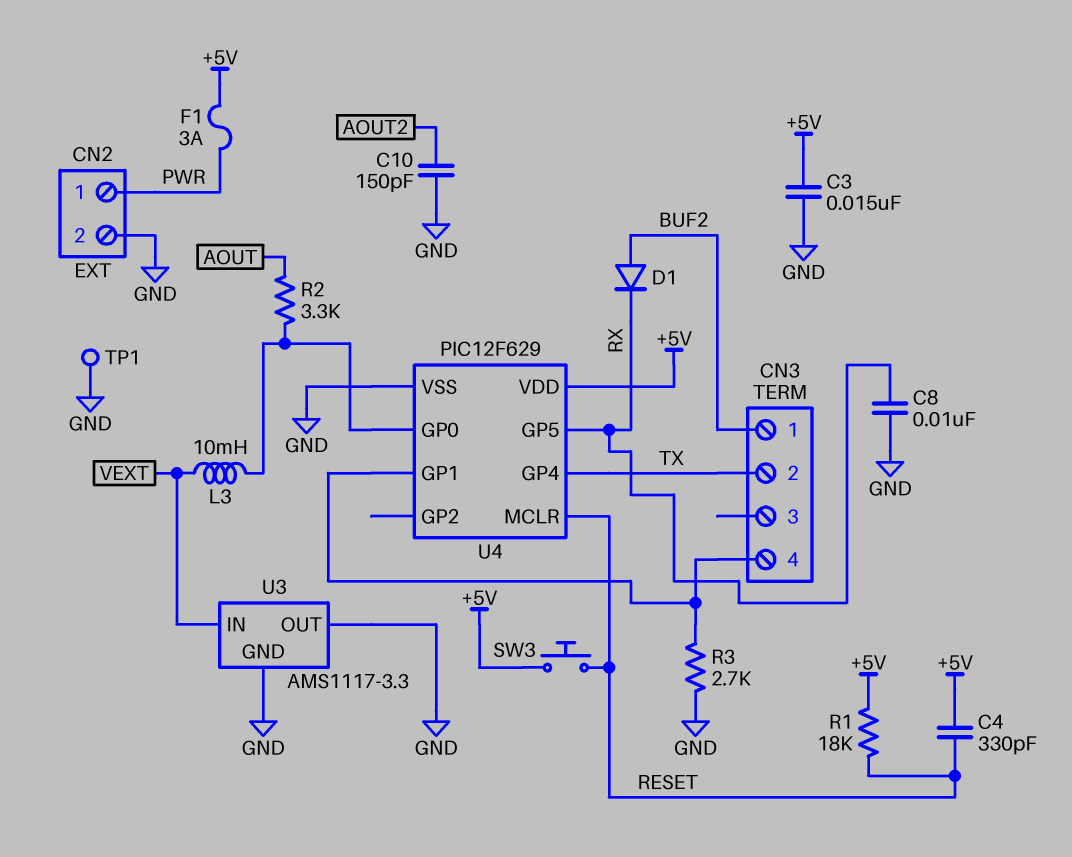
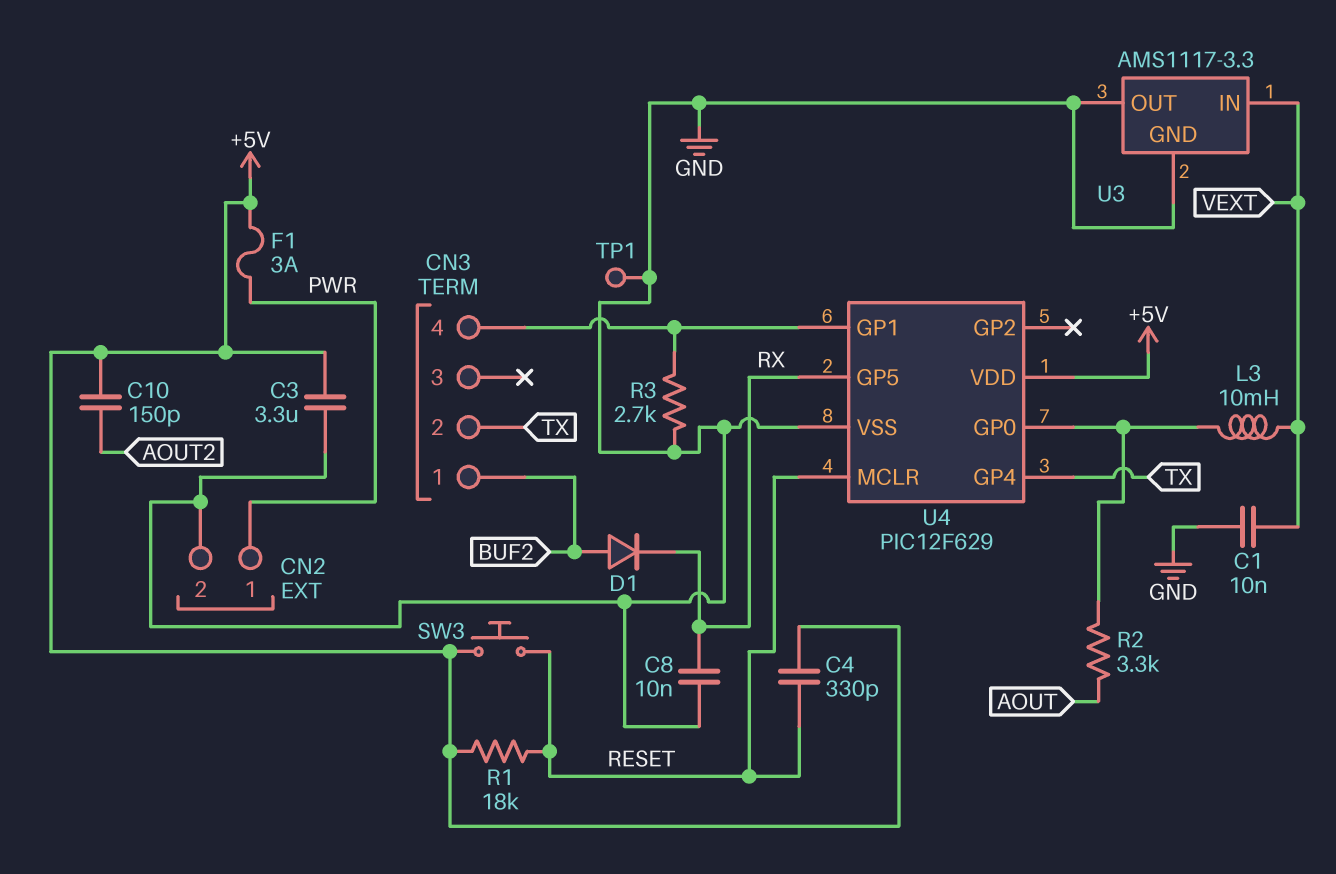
C1: none -> 10nF (GND, VEXT)
C3: 15nF (+5V, GND) -> 3.3uF (+5V, GND)
C10: 150pF (AOUT2, GND) -> 150pF (+5V, AOUT2)

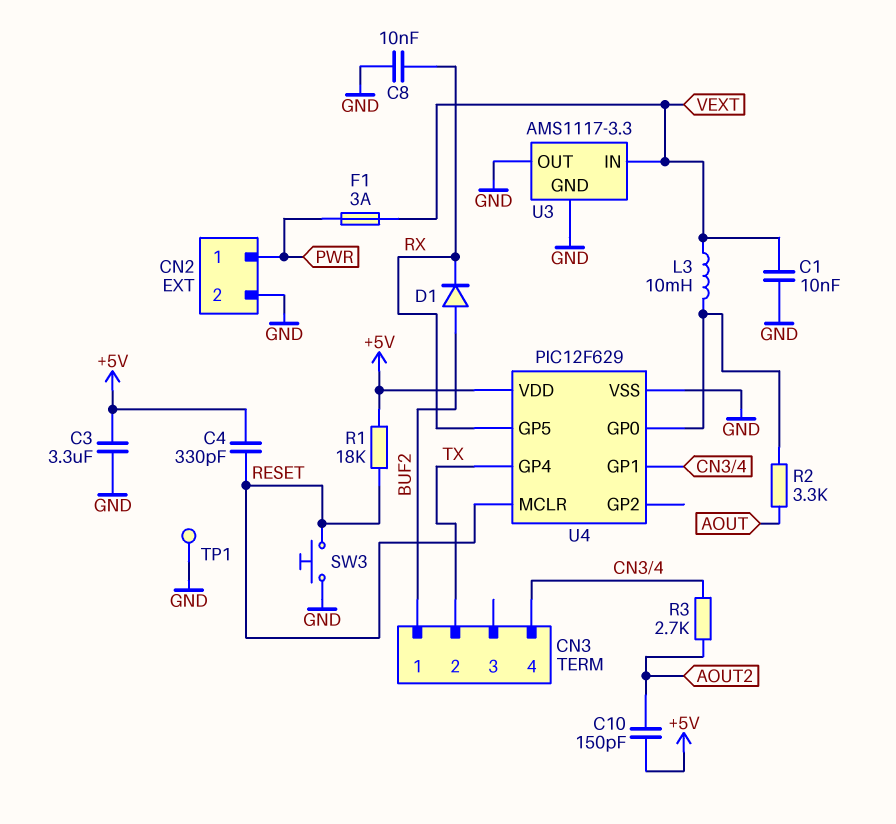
F1: 3A (+5V, PWR) -> 3A (PWR, VEXT)
R3: 2.7k (CN3/4, GND) -> 2.7k (AOUT2, CN3/4)
SW3: button (+5V, RESET) -> button (GND, RESET)

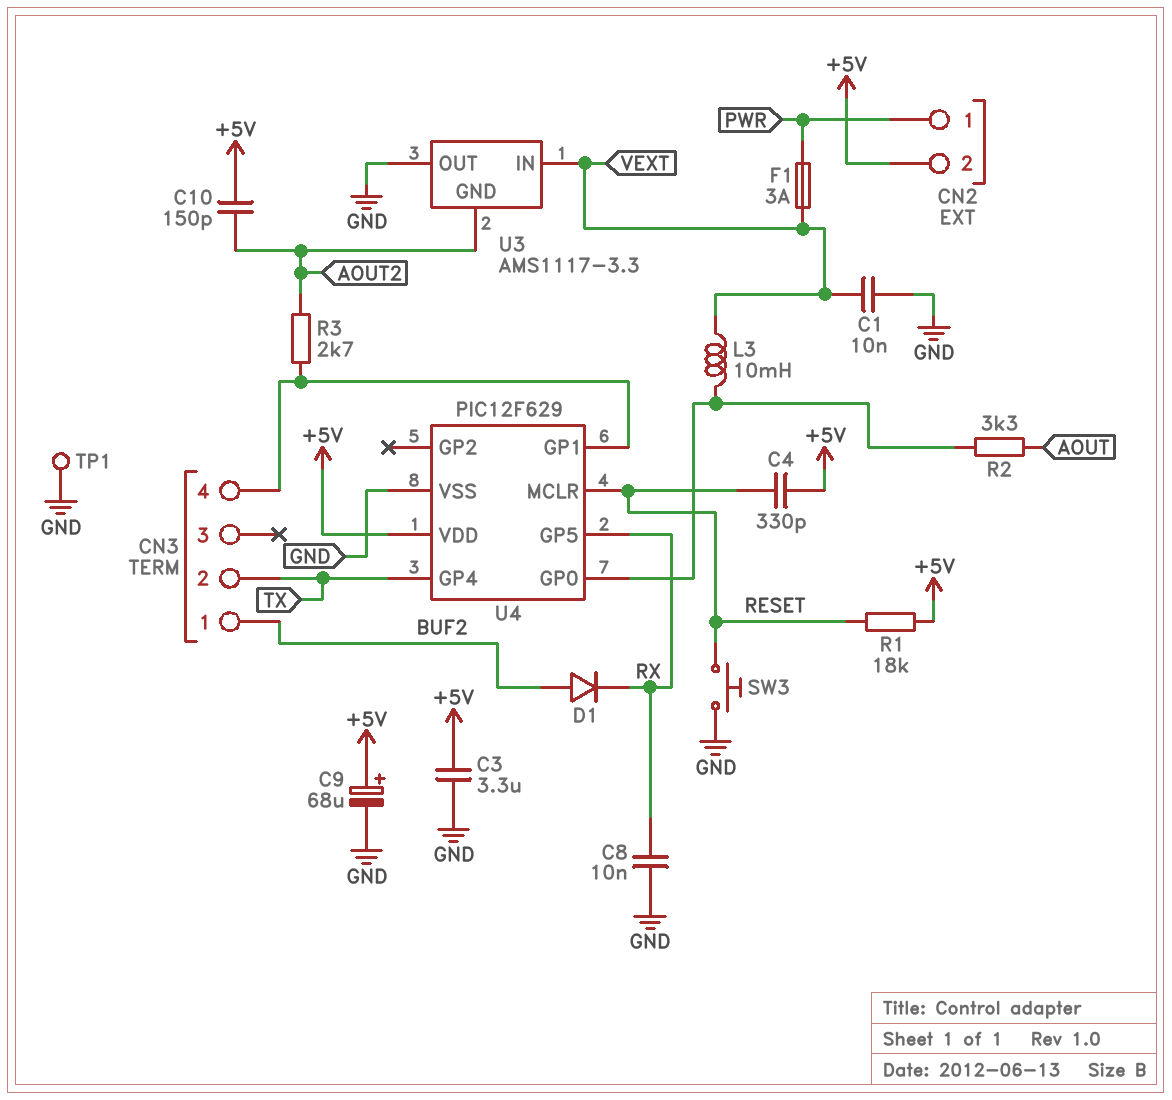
C9: none -> 68uF (plus +5V, minus GND)
CN2 pin 2: GND -> +5V
U3 pin GND: GND -> AOUT2

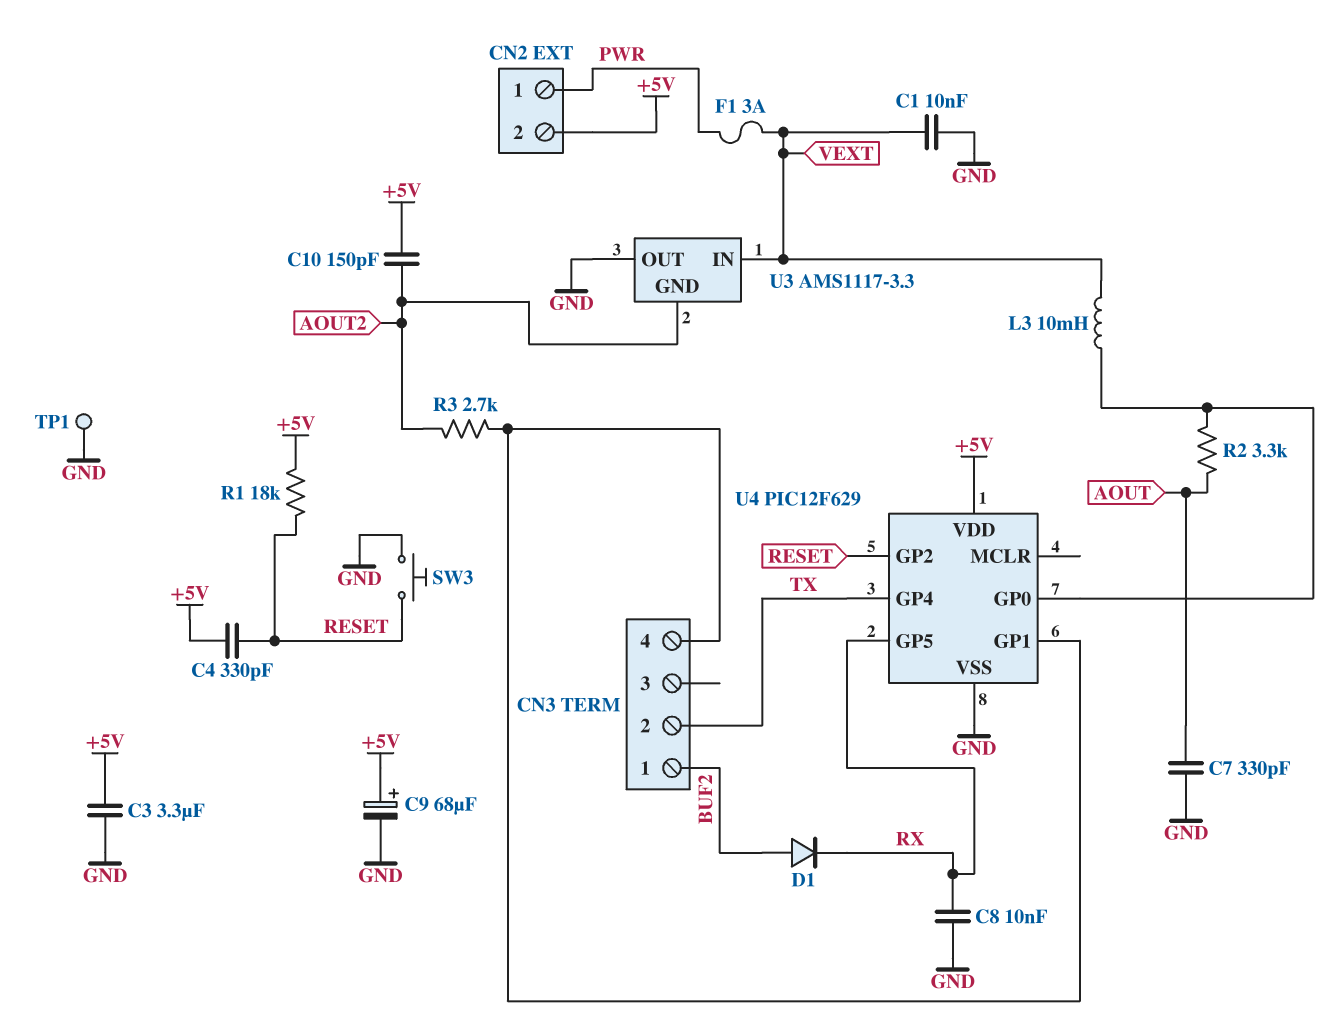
C7: none -> 330pF (AOUT, GND)
U4 pin GP2: none -> RESET
U4 pin MCLR: RESET -> none

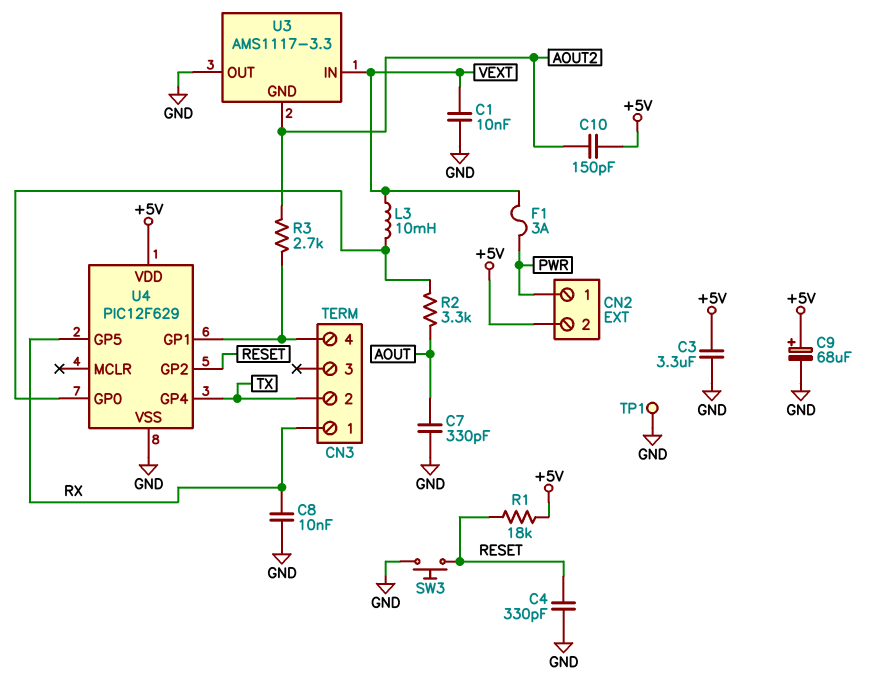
C4: 330pF (+5V, RESET) -> 330pF (GND, RESET)
CN3 pin 1: BUF2 -> RX
D1: diode (A BUF2, K RX) -> none

